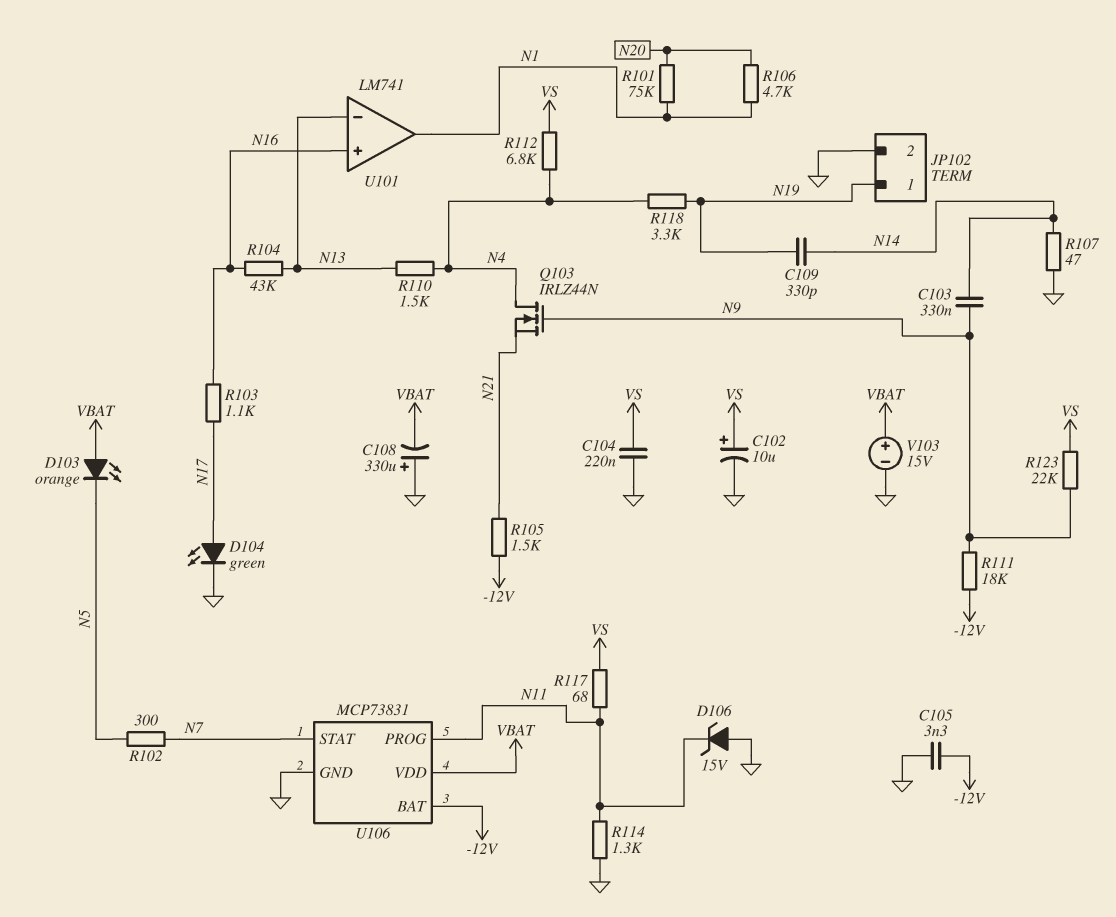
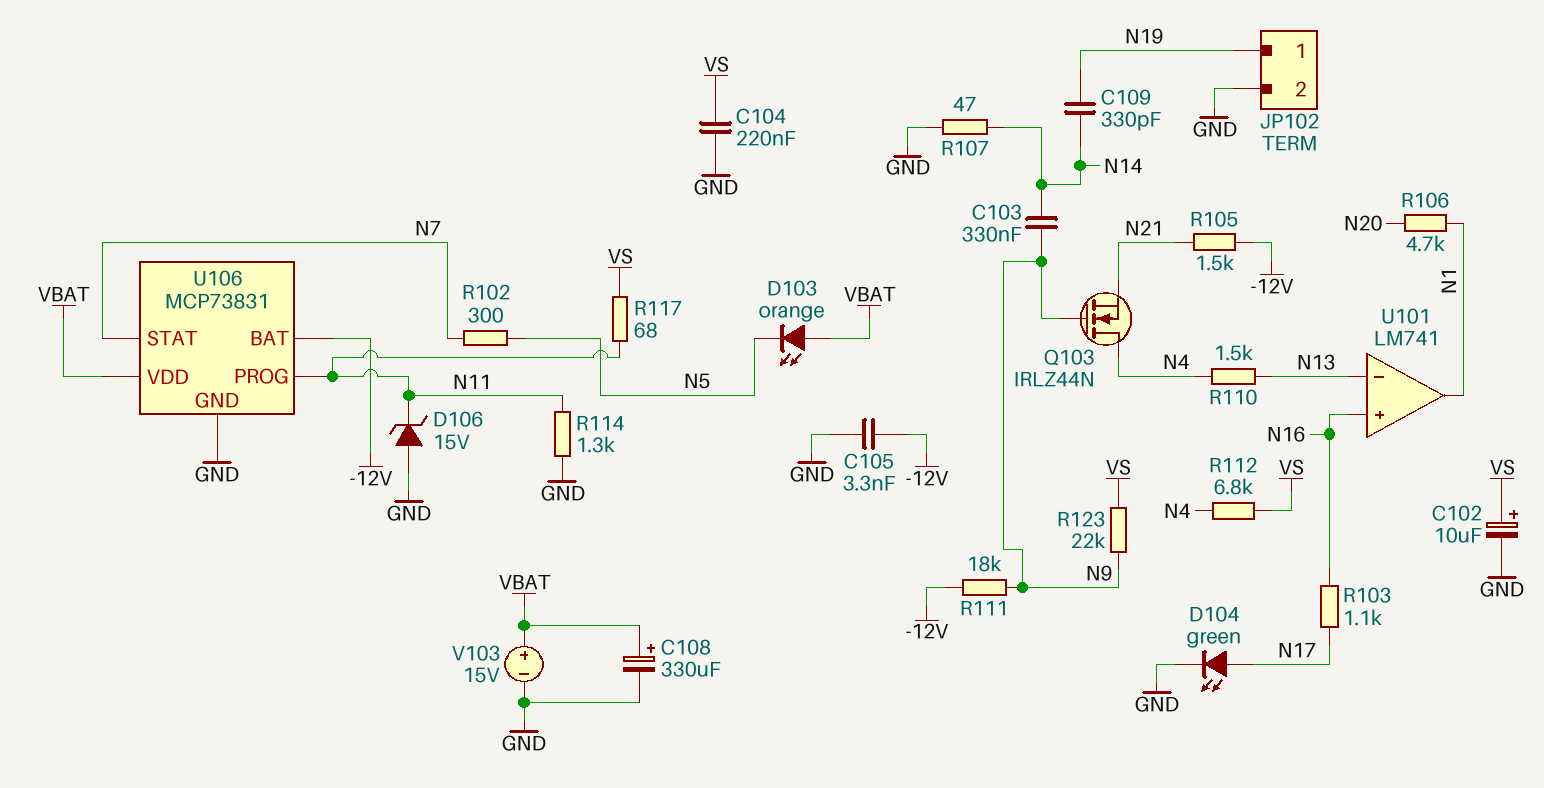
C108: 330uF (plus GND, minus VBAT) -> 330uF (plus VBAT, minus GND)
R101: 75k (N1, N20) -> none
R104: 43k (N13, N16) -> none
R118: 3.3k (N4, N19) -> none

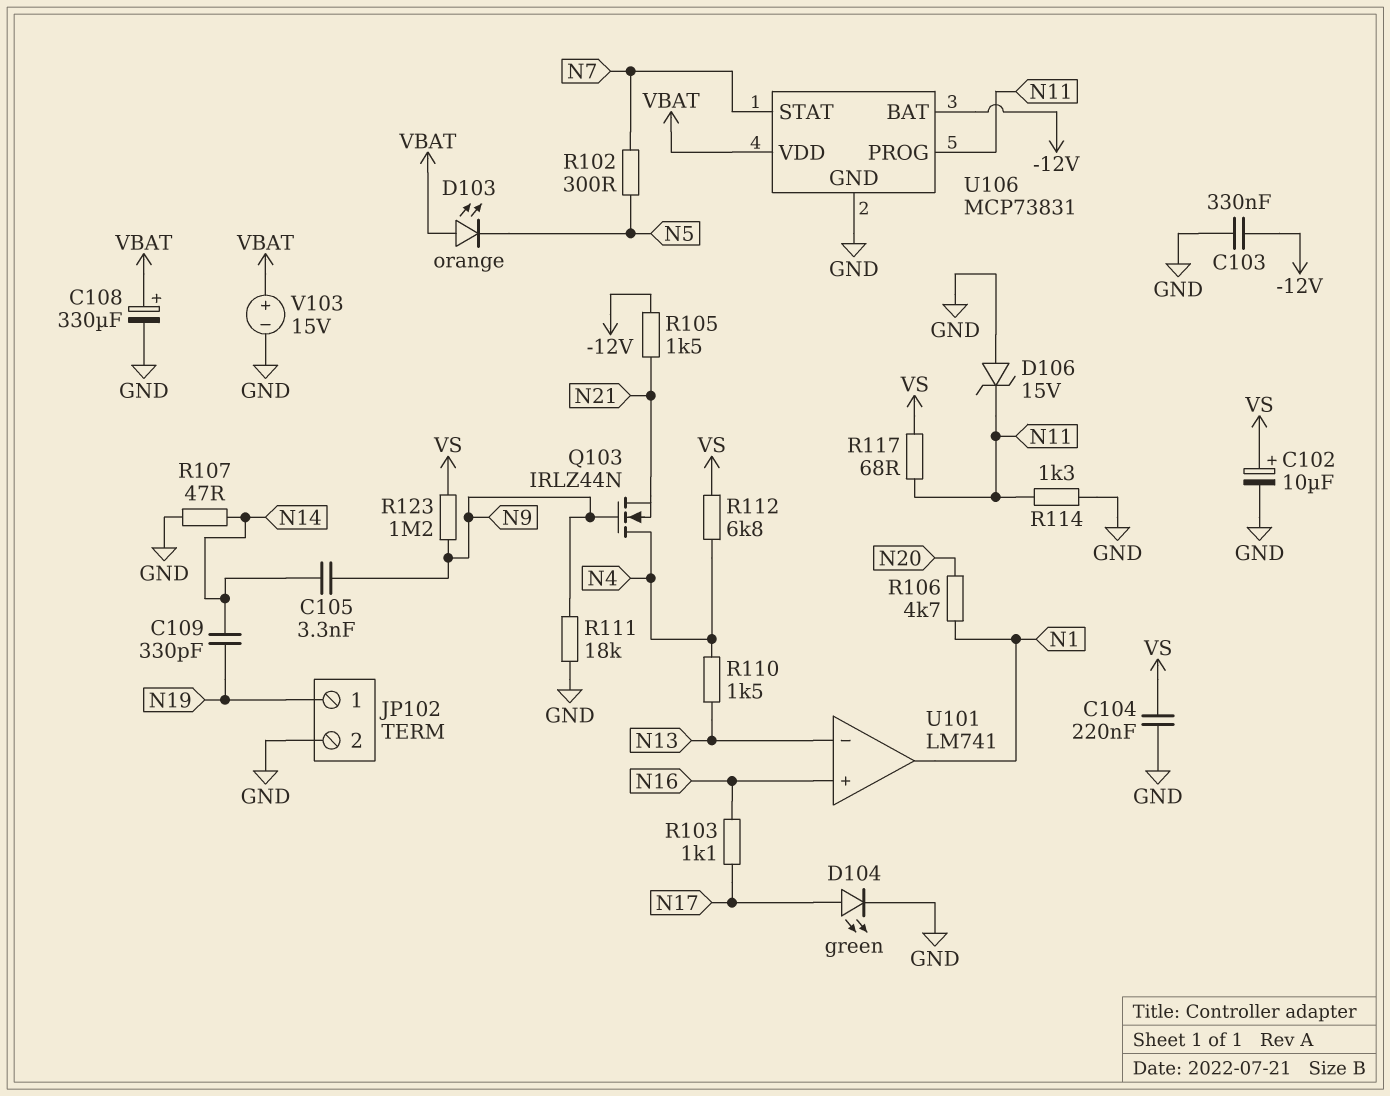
C103: 330nF (N9, N14) -> 330nF (-12V, GND)
C105: 3.3nF (-12V, GND) -> 3.3nF (N9, N14)
R111: 18k (-12V, N9) -> 18k (GND, N9)
R123: 22k (N9, VS) -> 1.2M (N9, VS)

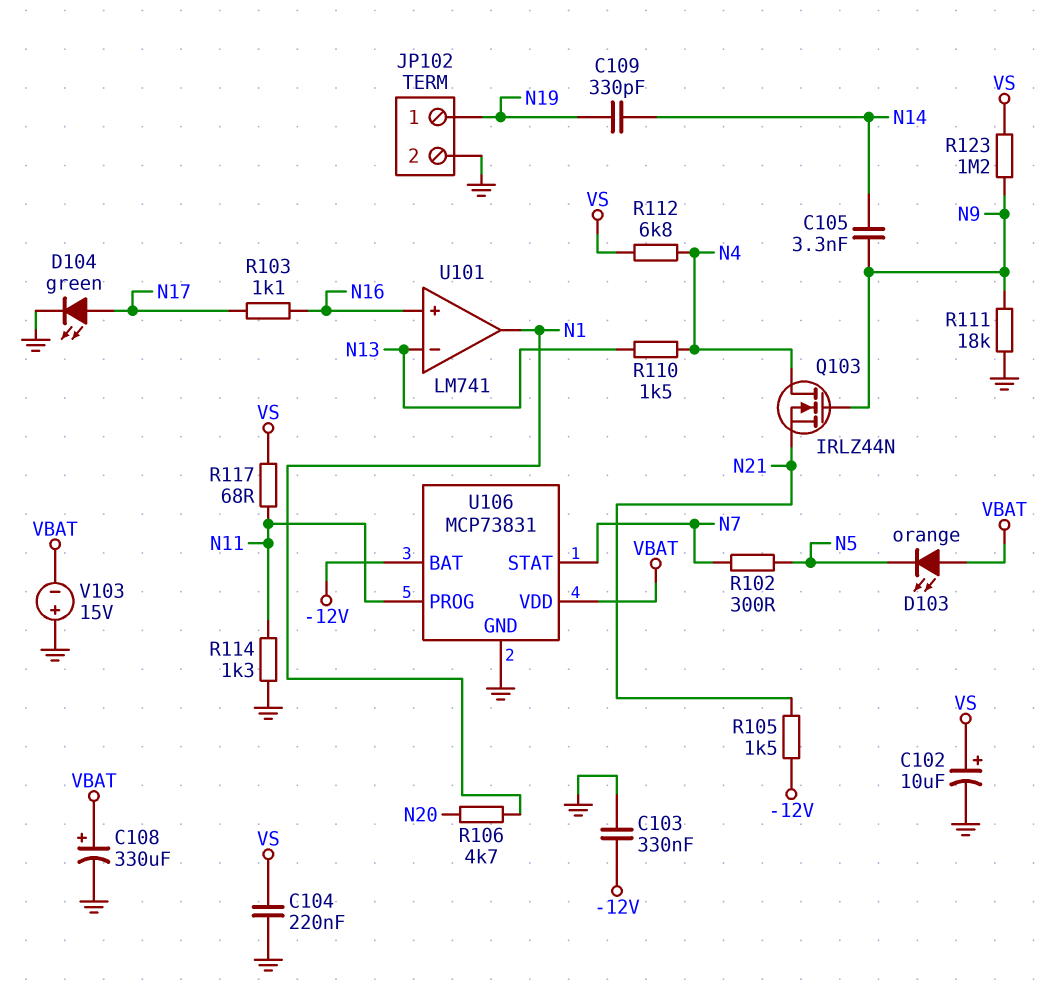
D106: zener 15V (A GND, K N11) -> none
R107: 47 (GND, N14) -> none
V103: 15V (plus VBAT, minus GND) -> 15V (plus GND, minus VBAT)

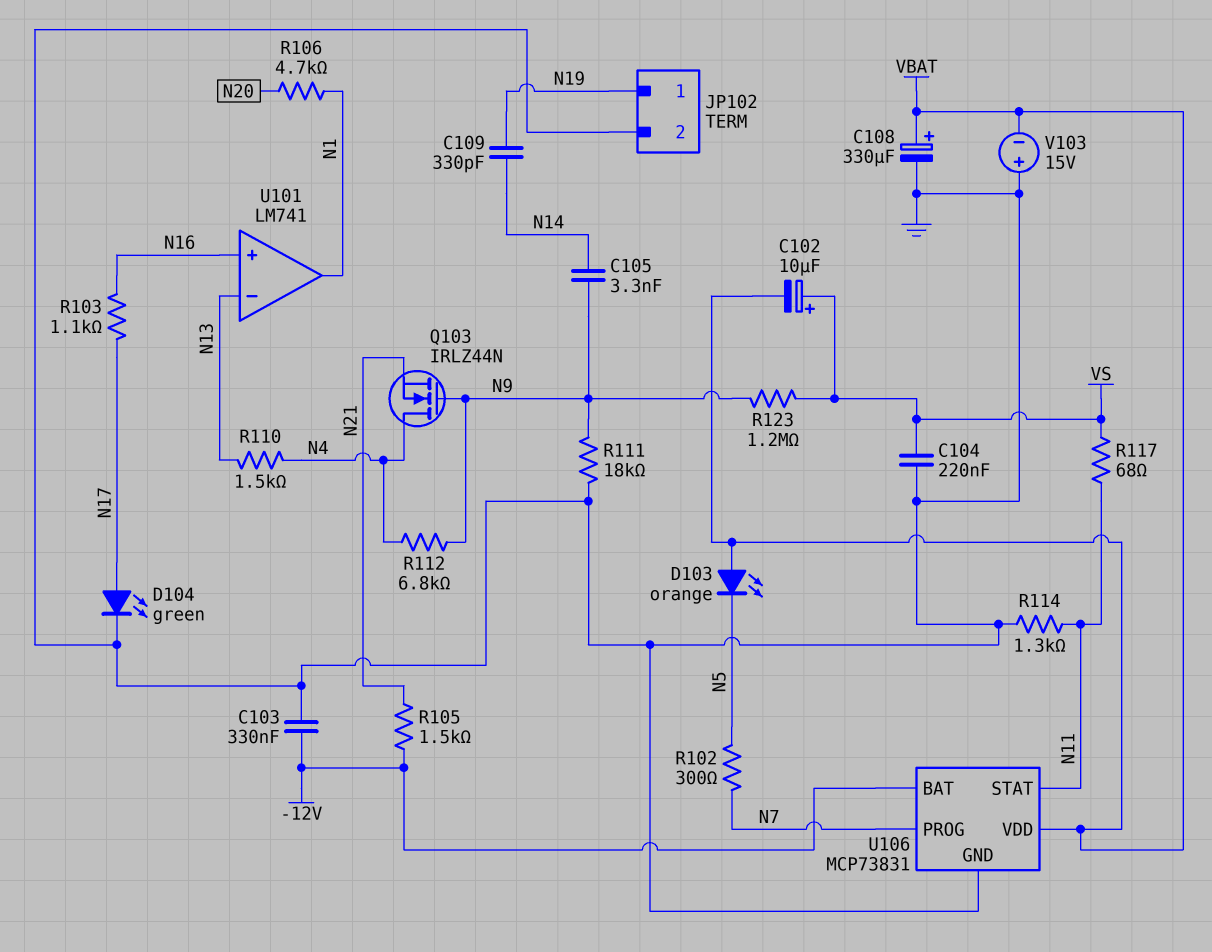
C102: 10uF (plus VS, minus GND) -> 10uF (plus VS, minus VBAT)
R112: 6.8k (N4, VS) -> 6.8k (N4, N9)
U106 pin PROG: N11 -> N7
U106 pin STAT: N7 -> N11

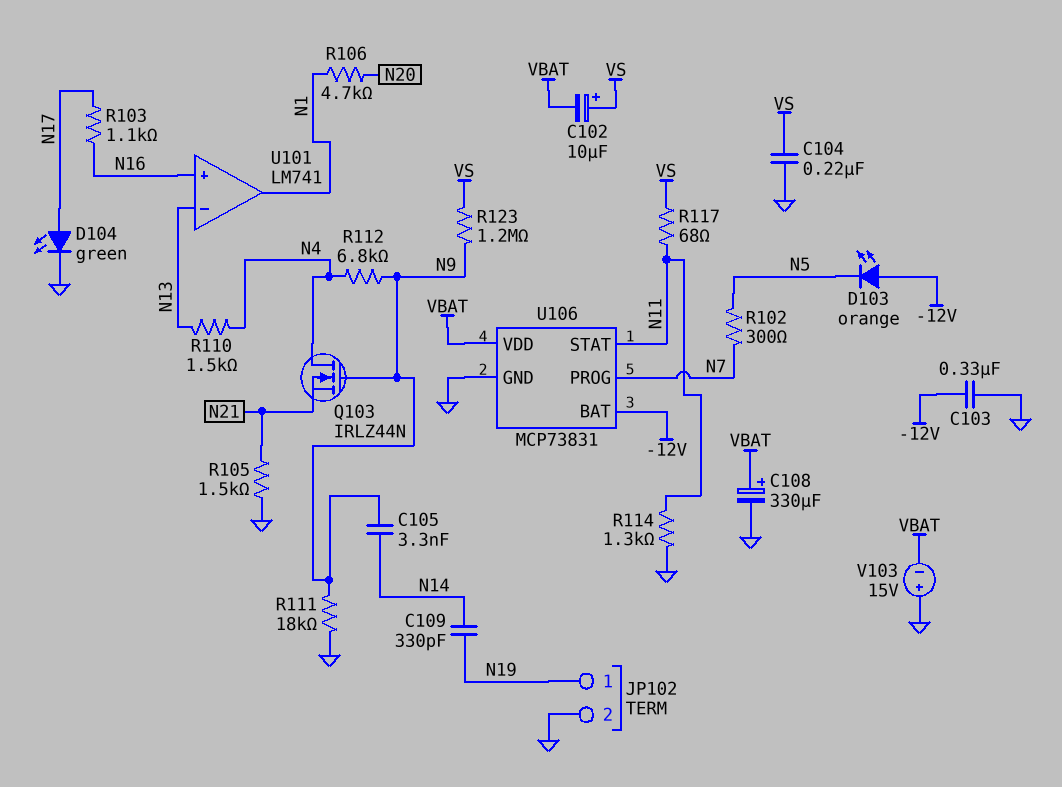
D103: LED orange (A VBAT, K N5) -> LED orange (A -12V, K N5)
R105: 1.5k (-12V, N21) -> 1.5k (GND, N21)

